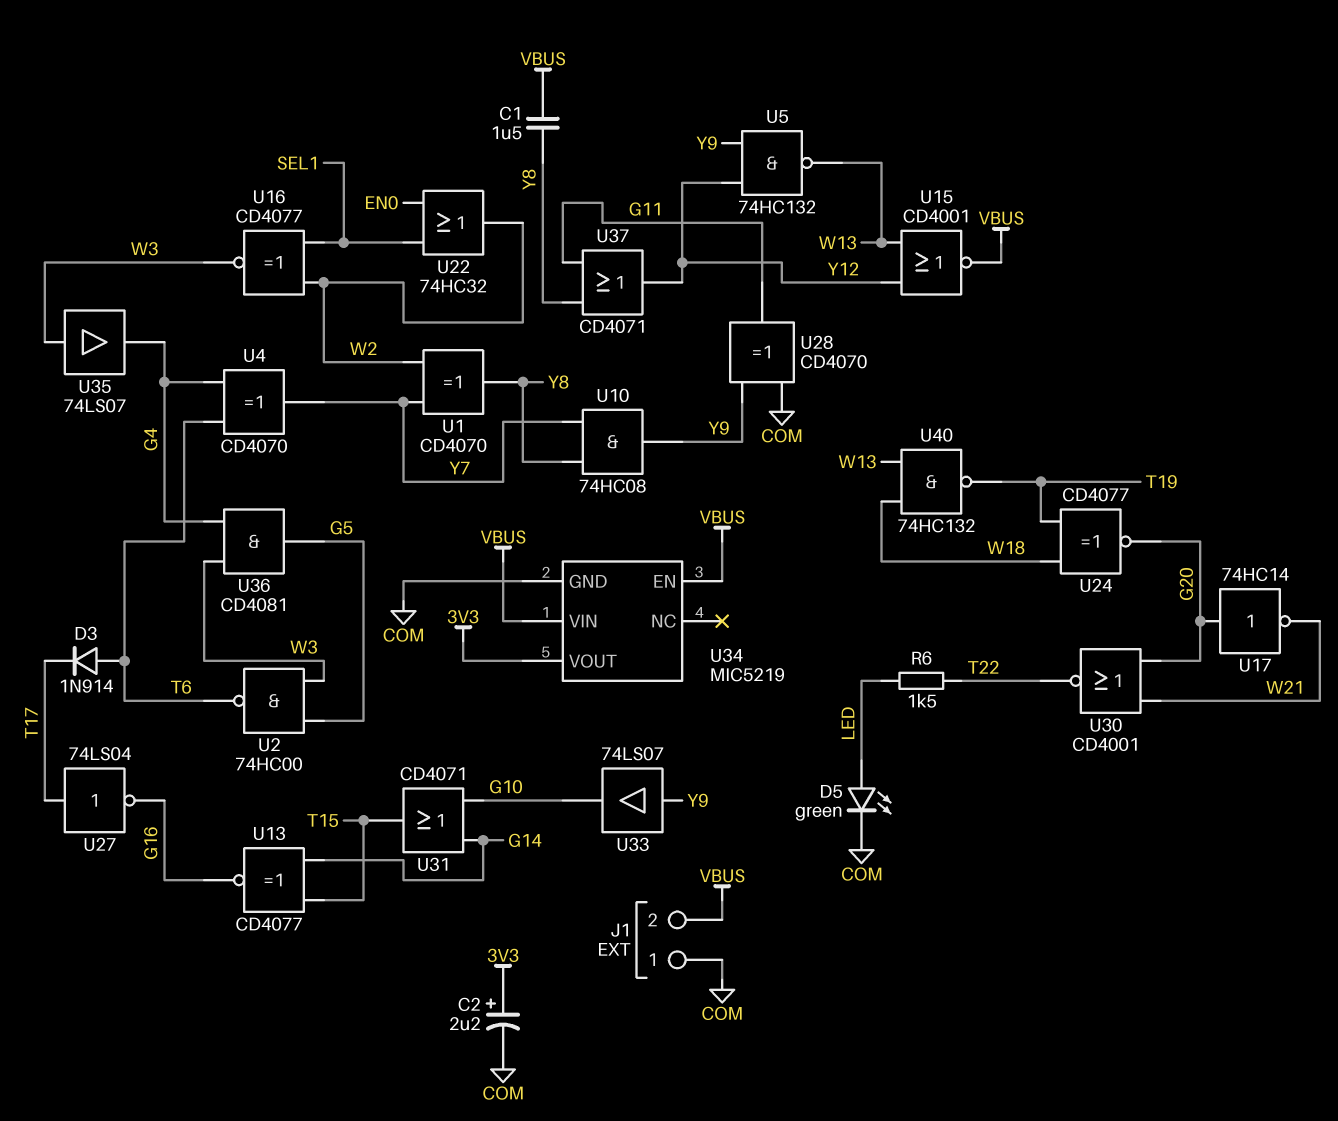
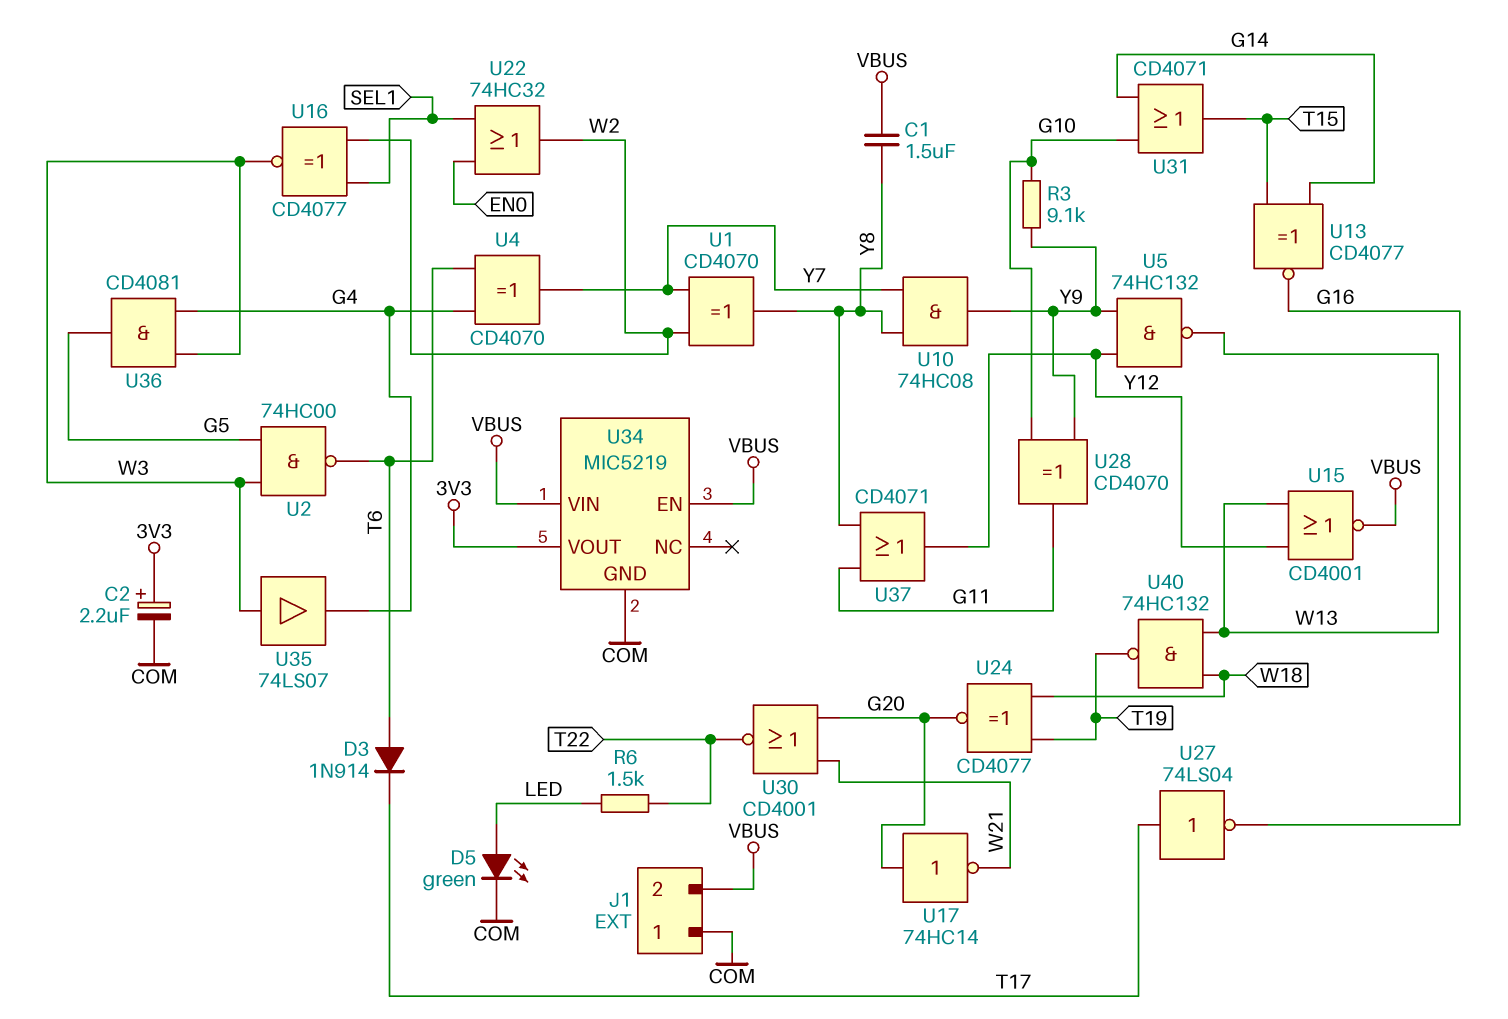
R3: none -> 9.1k (G10, Y9)
U28: XOR CD4070 (in COM, in Y9, out G11) -> XOR CD4070 (in G10, in Y9, out G11)
U33: buffer 74LS07 (in Y9, out G10) -> none

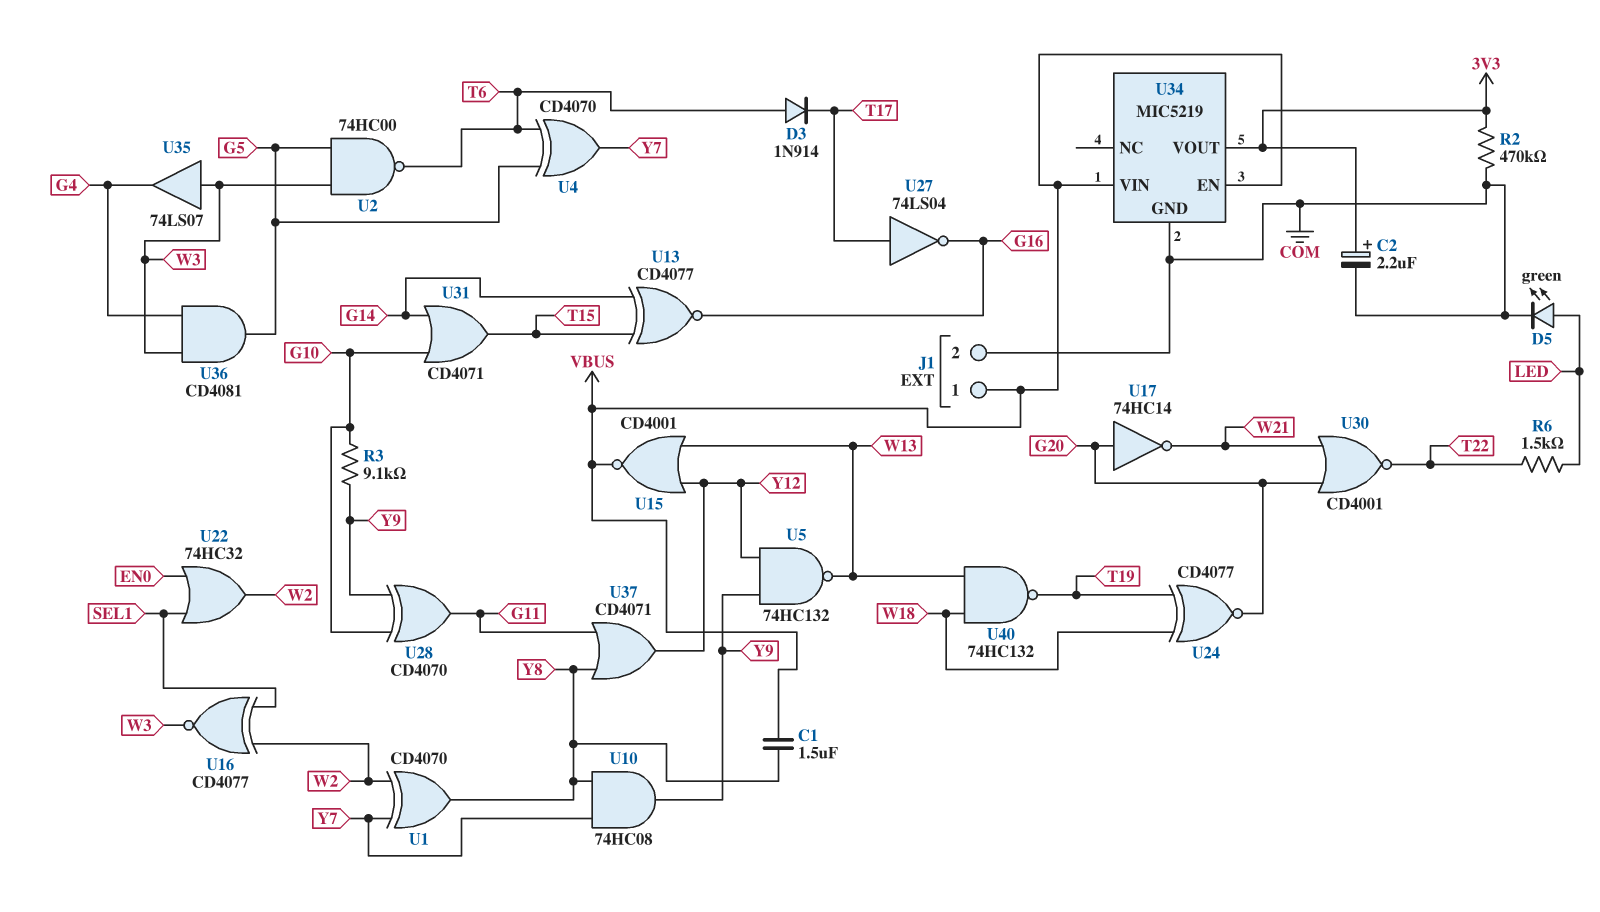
J1 pin 1: COM -> VBUS
J1 pin 2: VBUS -> COM
R2: none -> 470k (3V3, COM)
U4: XOR CD4070 (in G4, in T6, out Y7) -> XOR CD4070 (in G5, in T6, out Y7)

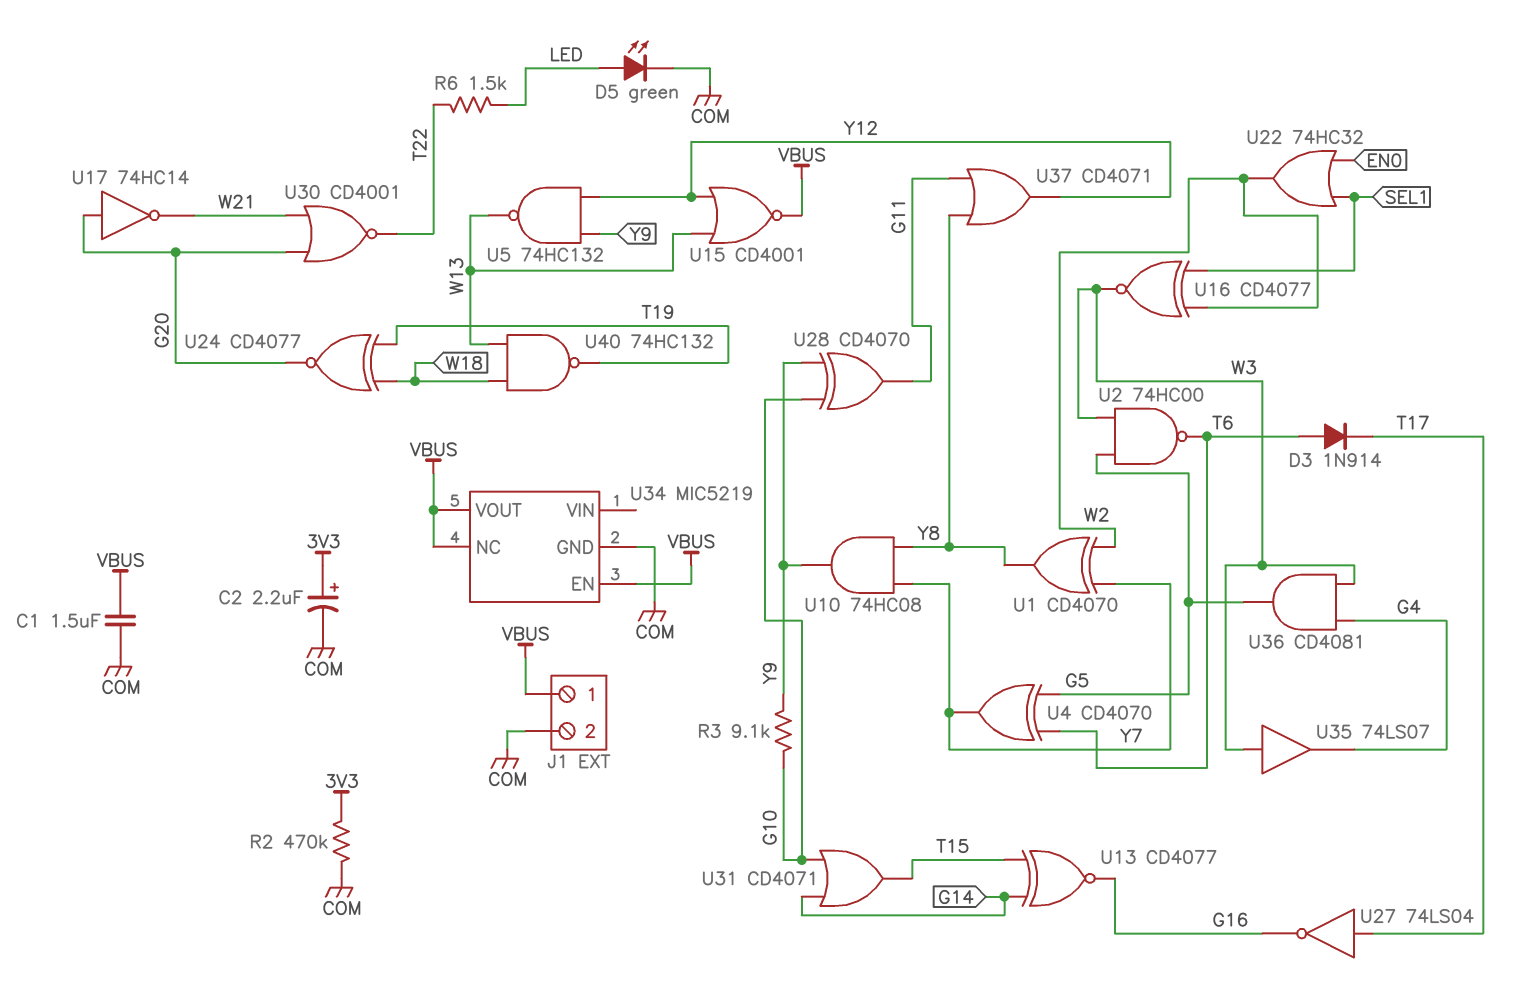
C1: 1.5uF (VBUS, Y8) -> 1.5uF (COM, VBUS)
U34 pin NC: none -> VBUS
U34 pin VIN: VBUS -> none
U34 pin VOUT: 3V3 -> VBUS

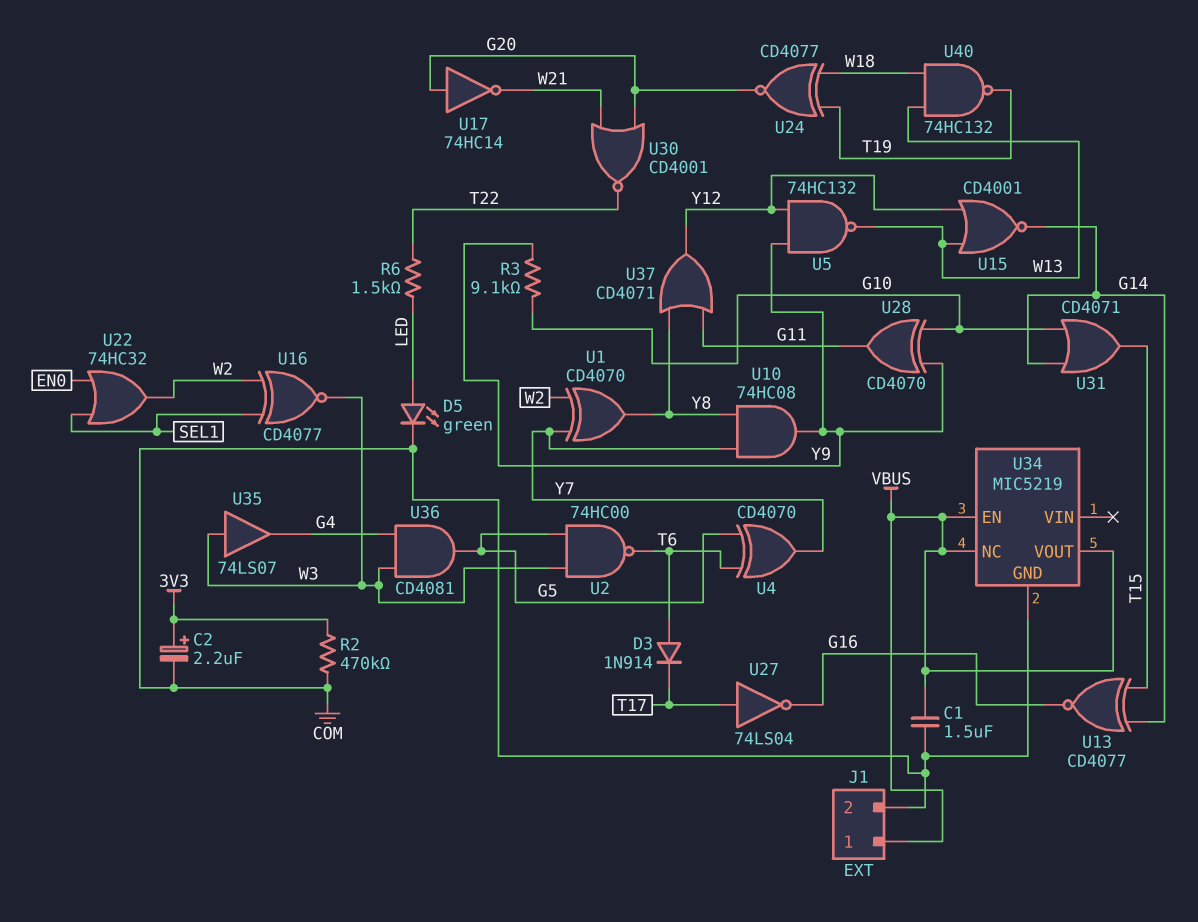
U15: NOR CD4001 (in W13, in Y12, out VBUS) -> NOR CD4001 (in W13, in Y12, out G14)

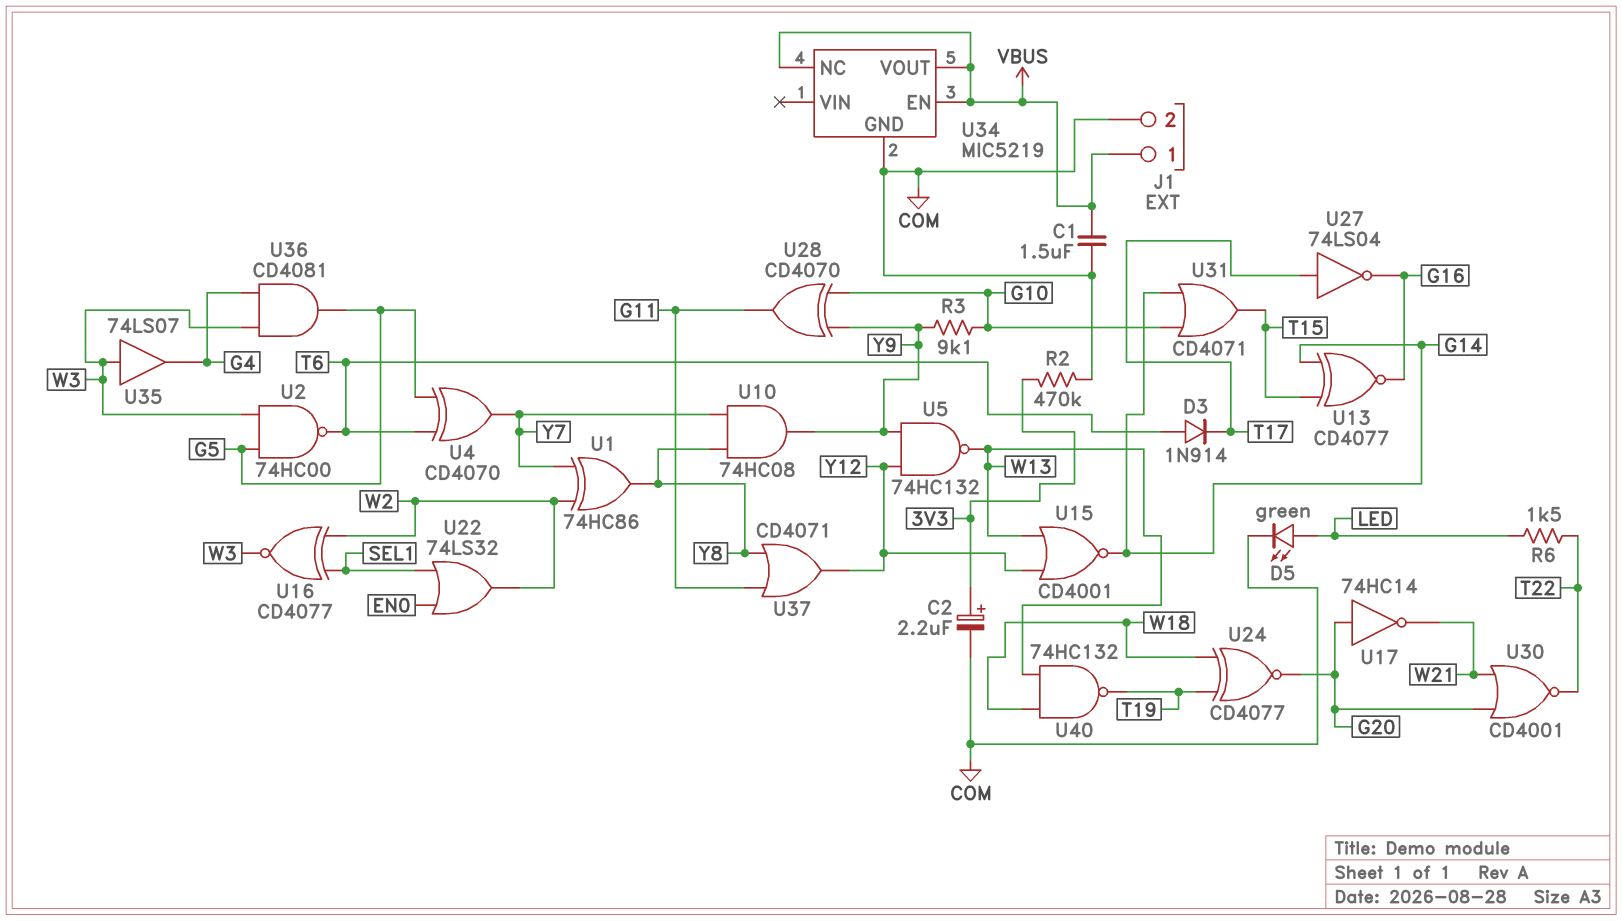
U1: XOR CD4070 (in W2, in Y7, out Y8) -> XOR 74HC86 (in W2, in Y7, out Y8)
U22: OR 74HC32 (in EN0, in SEL1, out W2) -> OR 74LS32 (in EN0, in SEL1, out W2)

